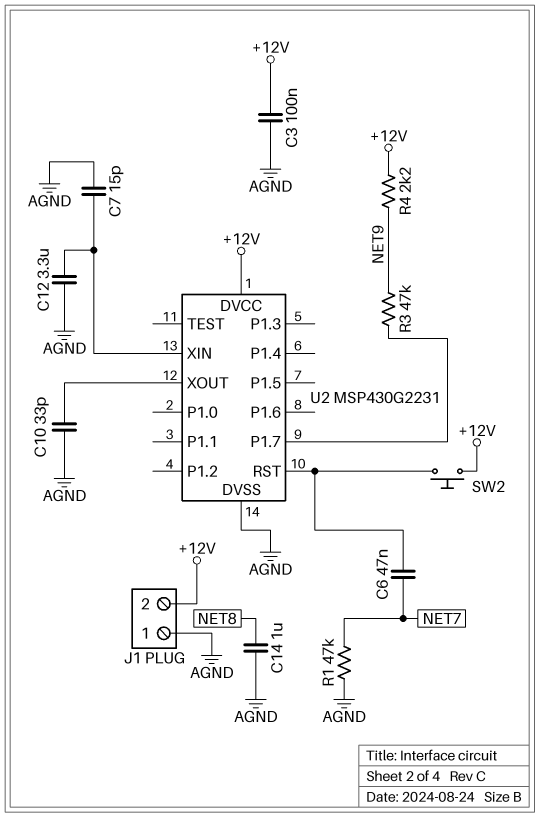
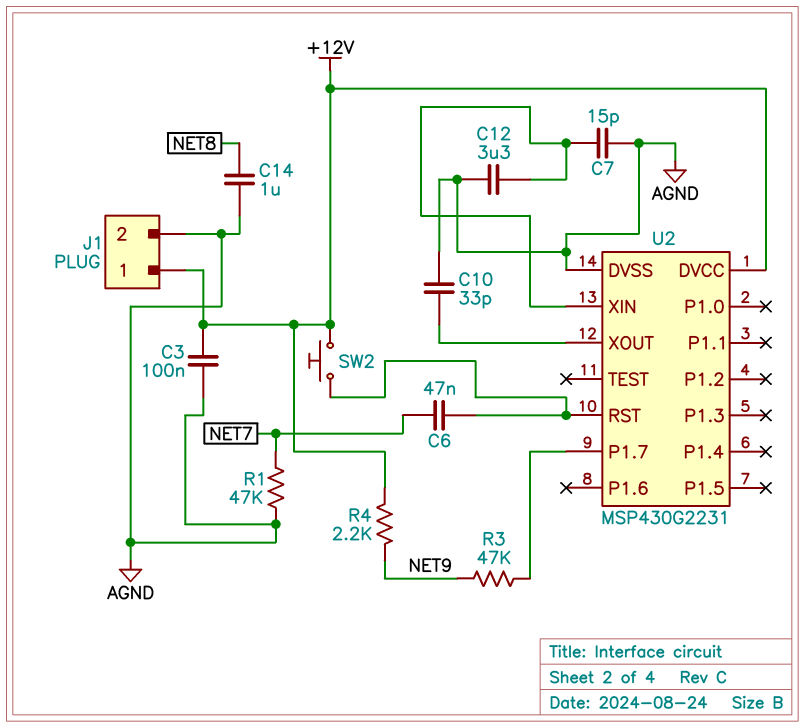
J1 pin 1: AGND -> +12V
J1 pin 2: +12V -> AGND

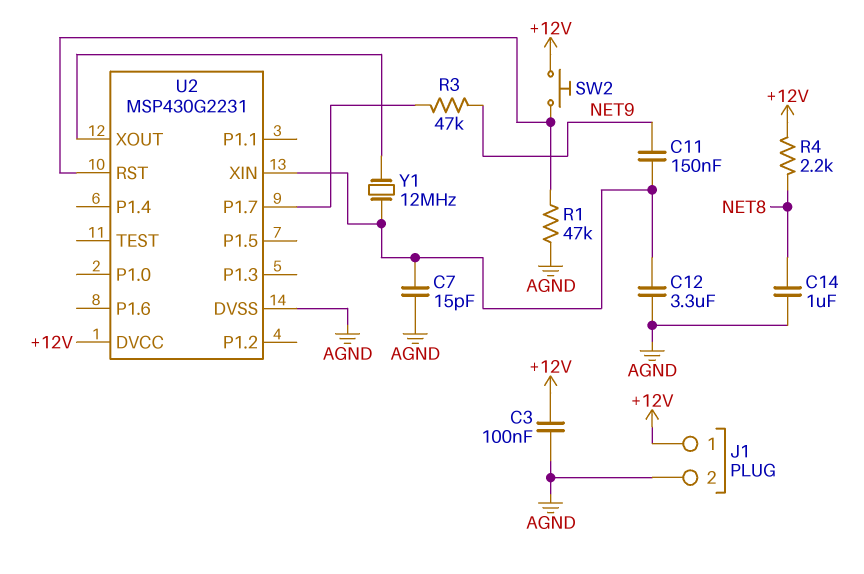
C6: 47nF (NET7, U2/RST) -> none
C10: 33pF (AGND, U2/XOUT) -> none
C11: none -> 150nF (NET9, U2/XIN)
R1: 47k (AGND, NET7) -> 47k (AGND, U2/RST)
R4: 2.2k (+12V, NET9) -> 2.2k (+12V, NET8)
Y1: none -> 12MHz (U2/XIN, U2/XOUT)

